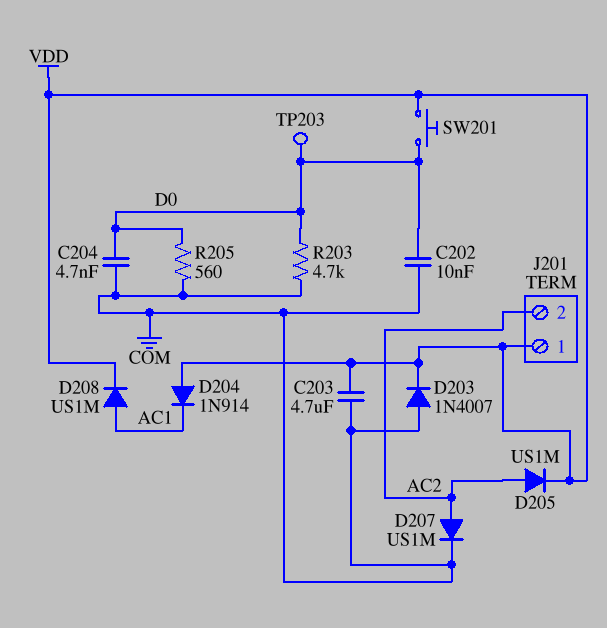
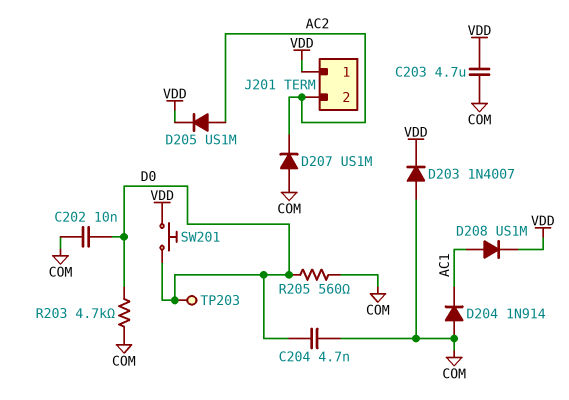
D204: diode 1N914 (A VDD, K AC1) -> diode 1N914 (A COM, K AC1)
D207: diode US1M (A AC2, K COM) -> diode US1M (A COM, K AC2)

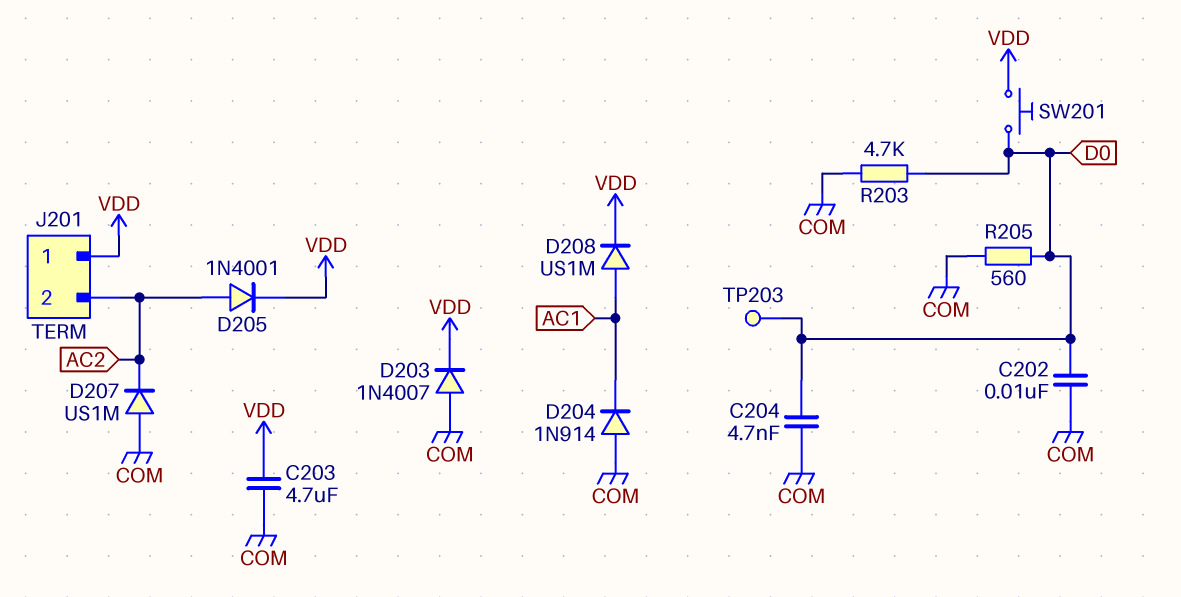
D205: diode US1M (A AC2, K VDD) -> diode 1N4001 (A AC2, K VDD)

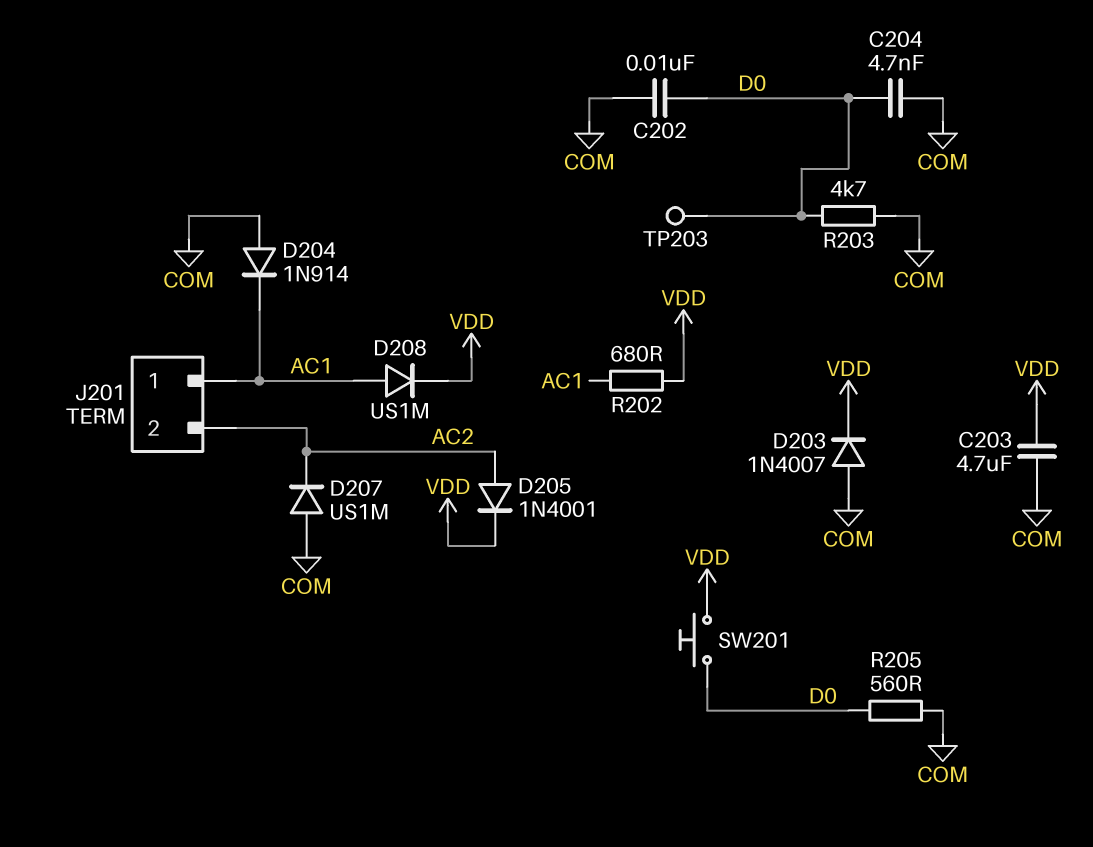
J201 pin 1: VDD -> AC1
R202: none -> 680 (AC1, VDD)

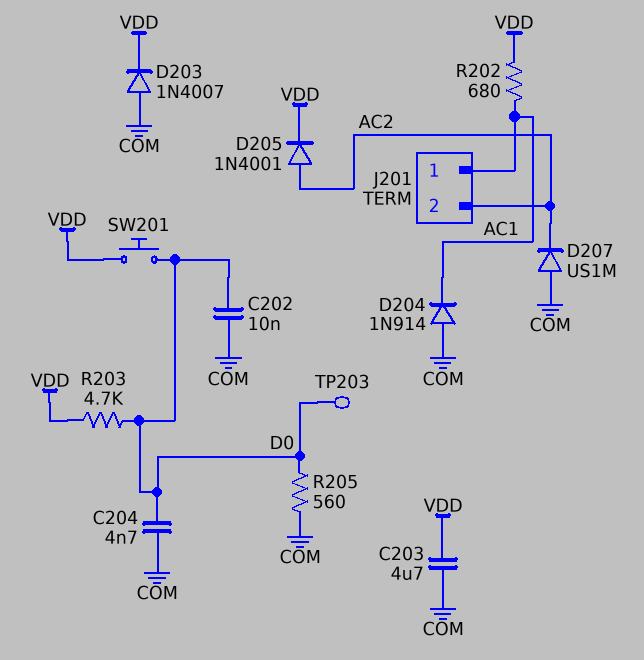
D208: diode US1M (A AC1, K VDD) -> none
R203: 4.7k (COM, D0) -> 4.7k (D0, VDD)

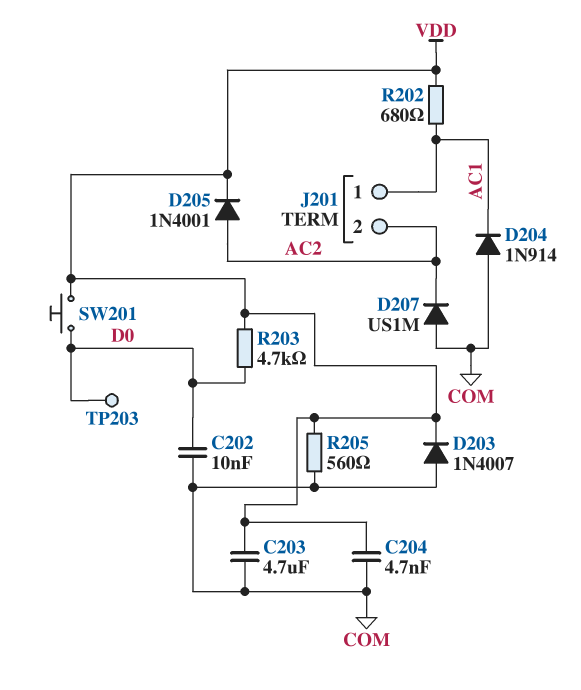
C204: 4.7nF (COM, D0) -> 4.7nF (COM, VDD)
R205: 560 (COM, D0) -> 560 (COM, VDD)

